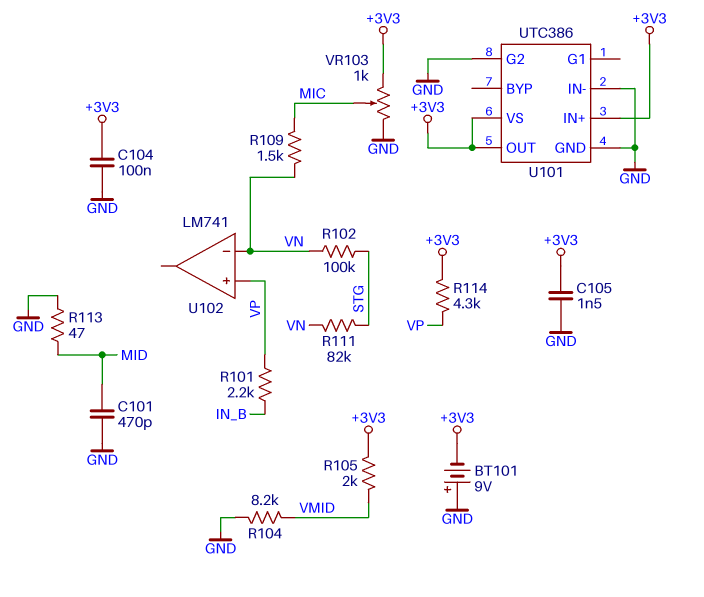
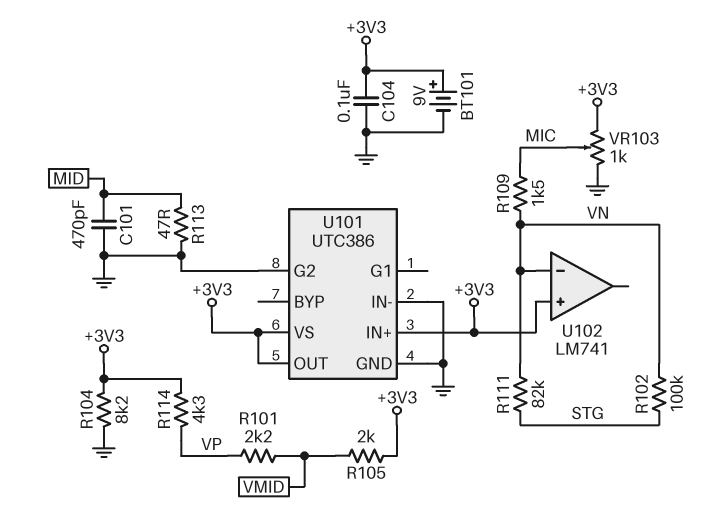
BT101: 9V (plus GND, minus +3V3) -> 9V (plus +3V3, minus GND)
C105: 1.5nF (+3V3, GND) -> none
R101: 2.2k (IN_B, VP) -> 2.2k (VMID, VP)
R104: 8.2k (GND, VMID) -> 8.2k (+3V3, GND)
U102 pin in+: VP -> +3V3

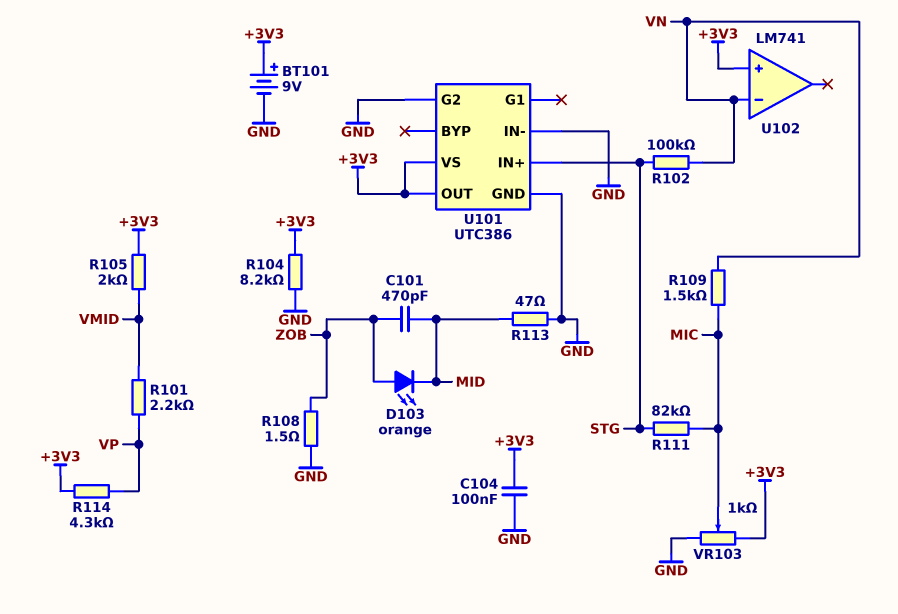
C101: 470pF (GND, MID) -> 470pF (MID, ZOB)
D103: none -> LED orange (A ZOB, K MID)
R108: none -> 1.5 (GND, ZOB)
R111: 82k (STG, VN) -> 82k (MIC, STG)
U101 pin IN+: +3V3 -> STG

